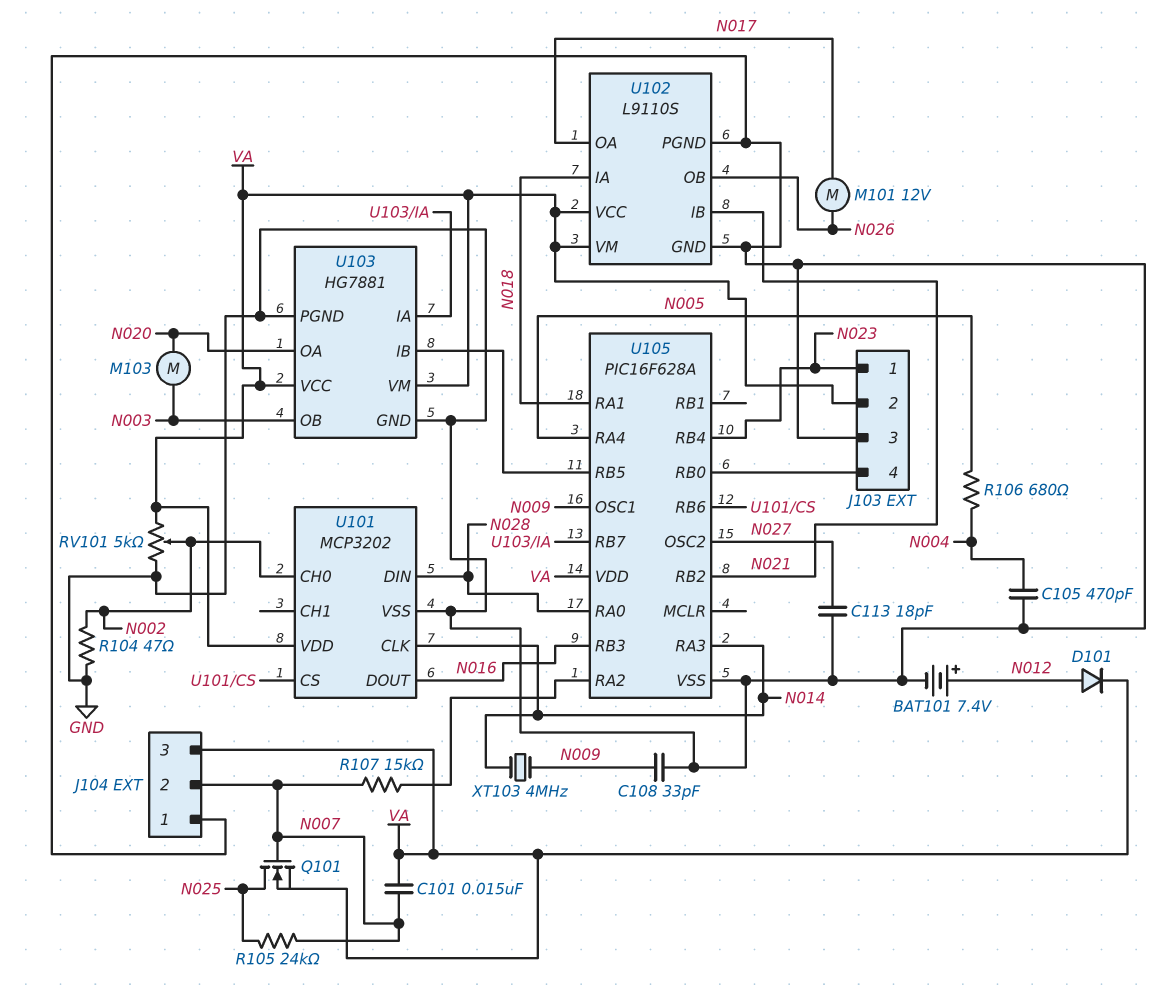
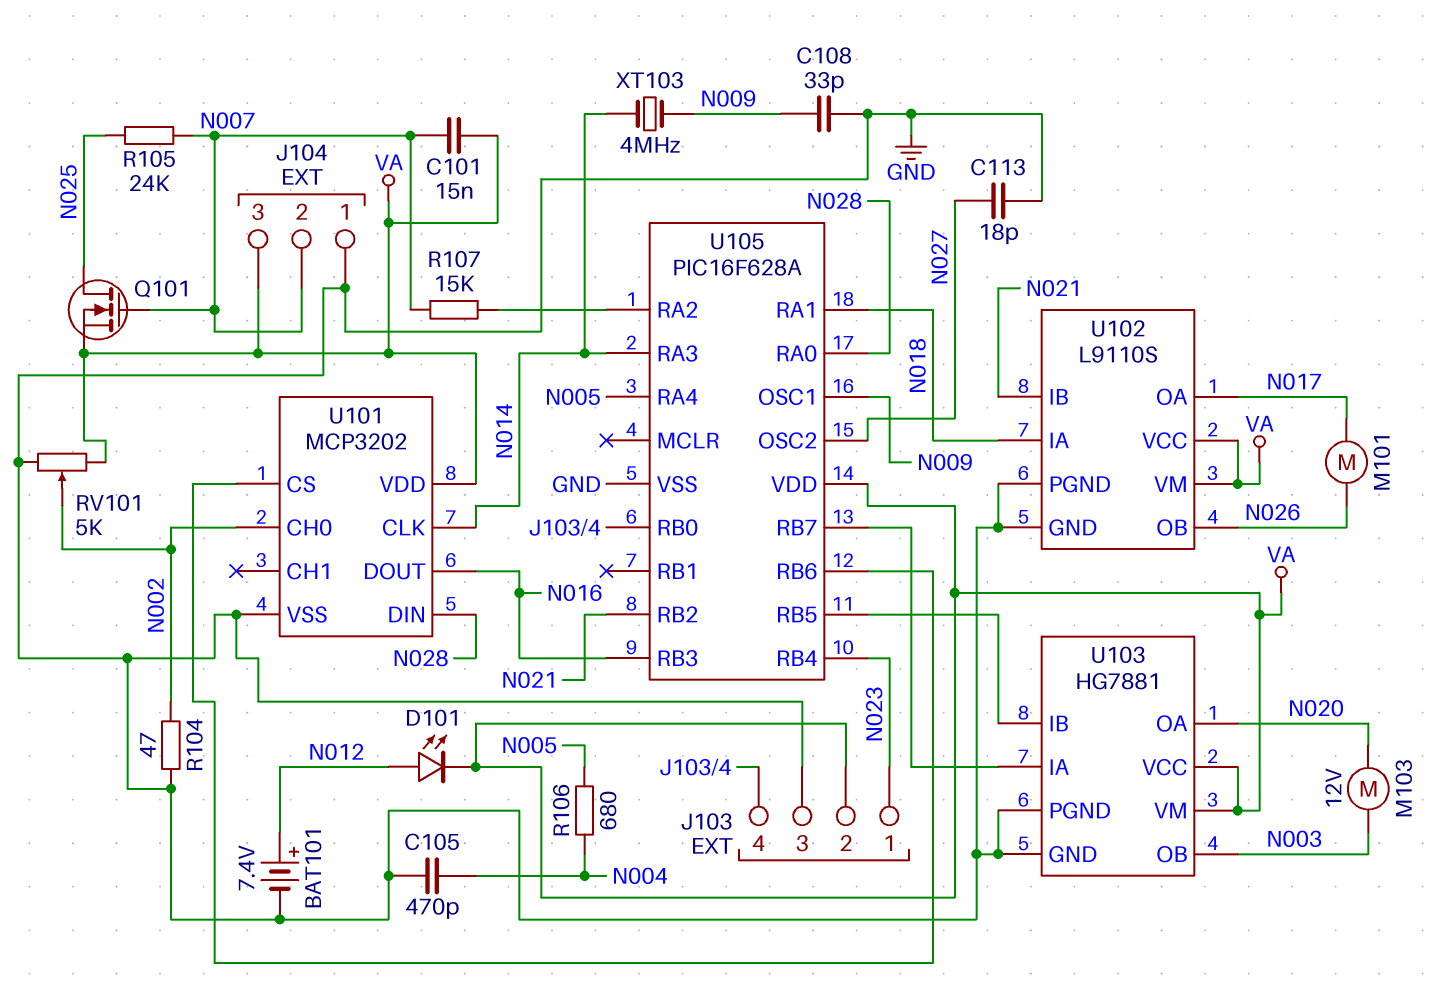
D101: diode (A N012, K VA) -> LED (A N012, K VA)
M101: motor 12V (N017, N026) -> motor (N017, N026)
M103: motor (N003, N020) -> motor 12V (N003, N020)

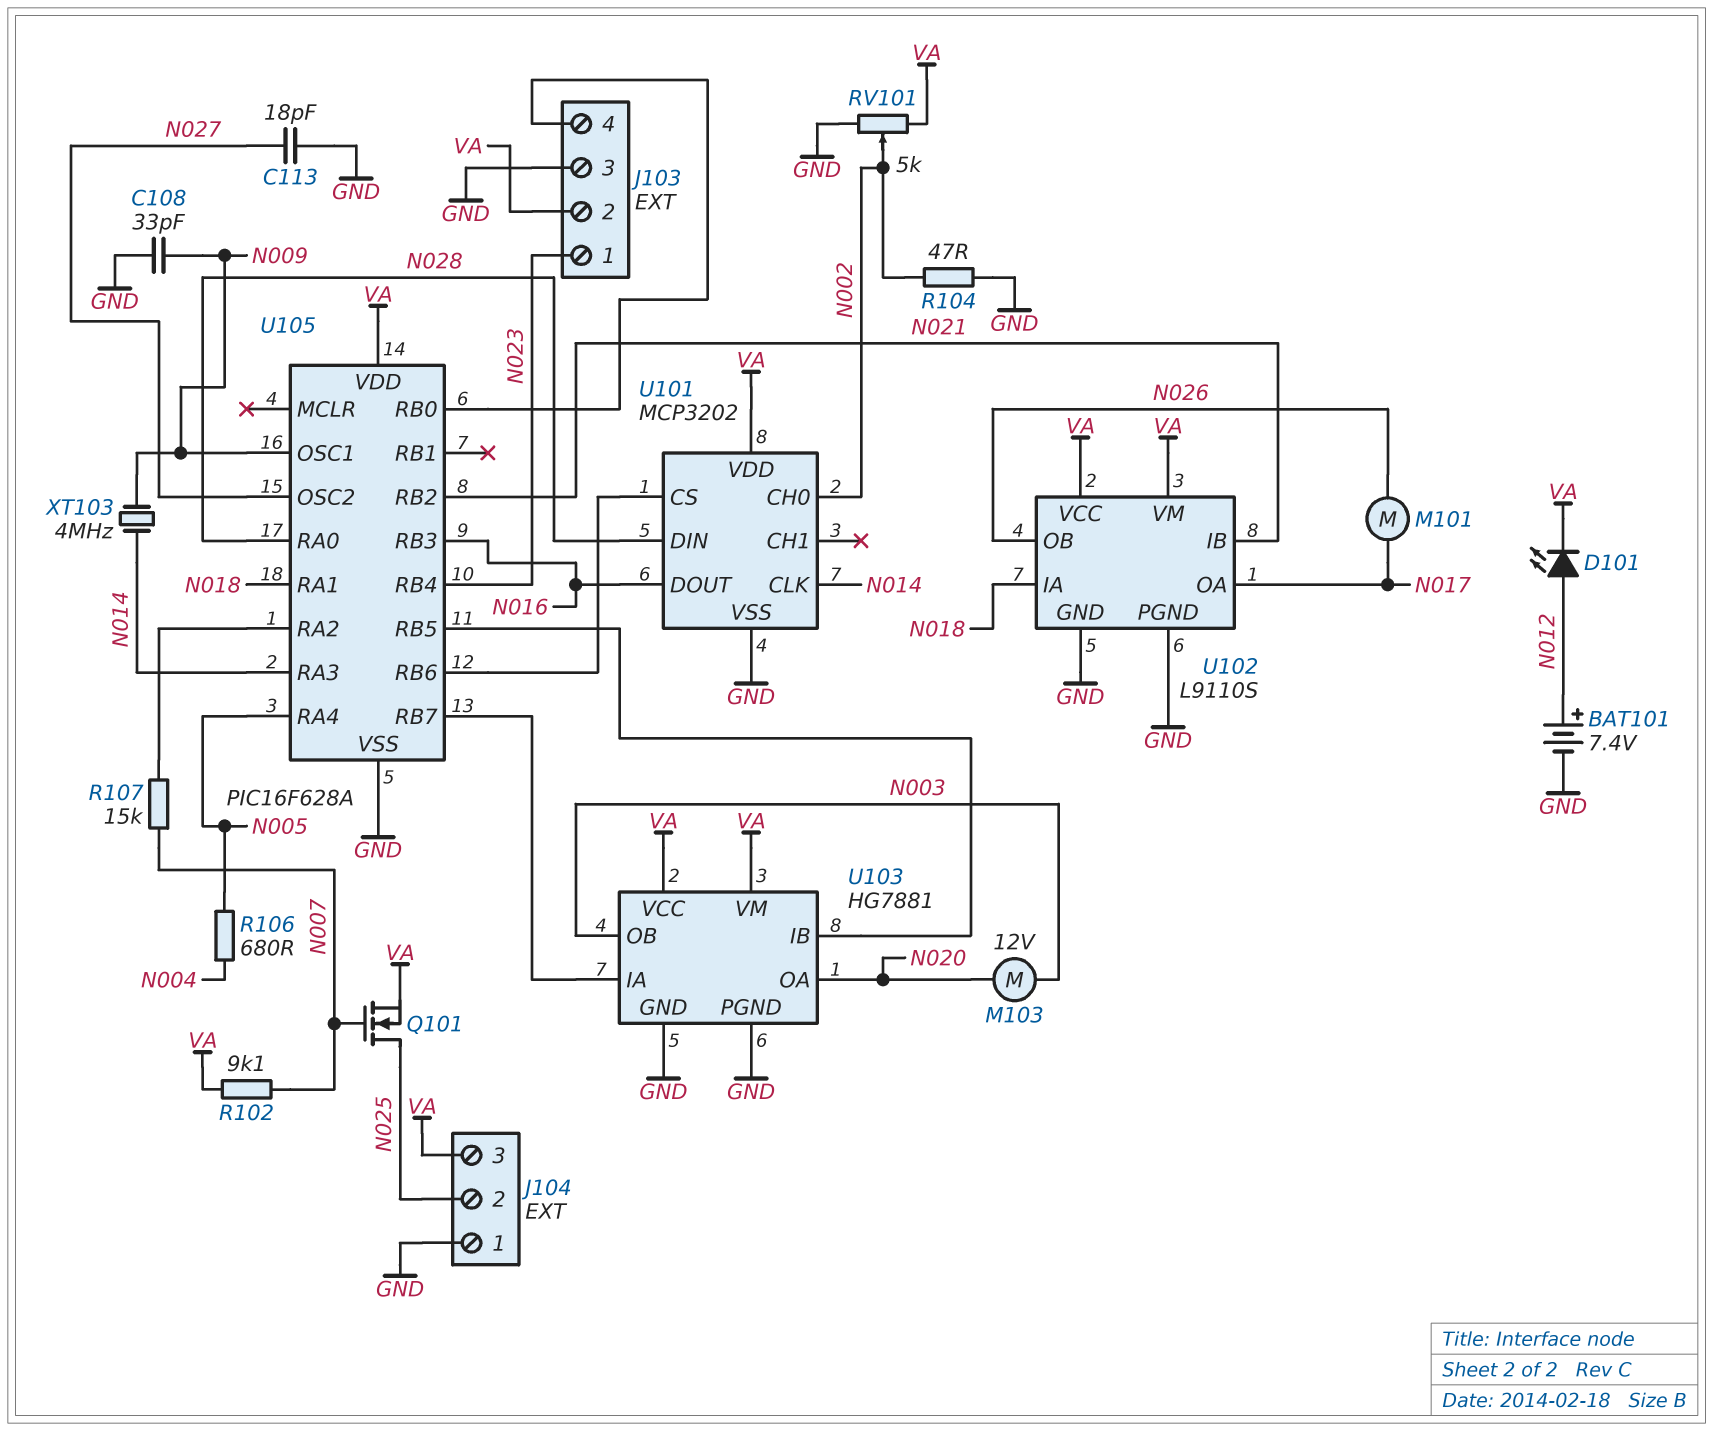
C101: 15nF (N007, VA) -> none
C105: 470pF (GND, N004) -> none
J104 pin 2: N007 -> N025
R102: none -> 9.1k (N007, VA)
R105: 24k (N007, N025) -> none

